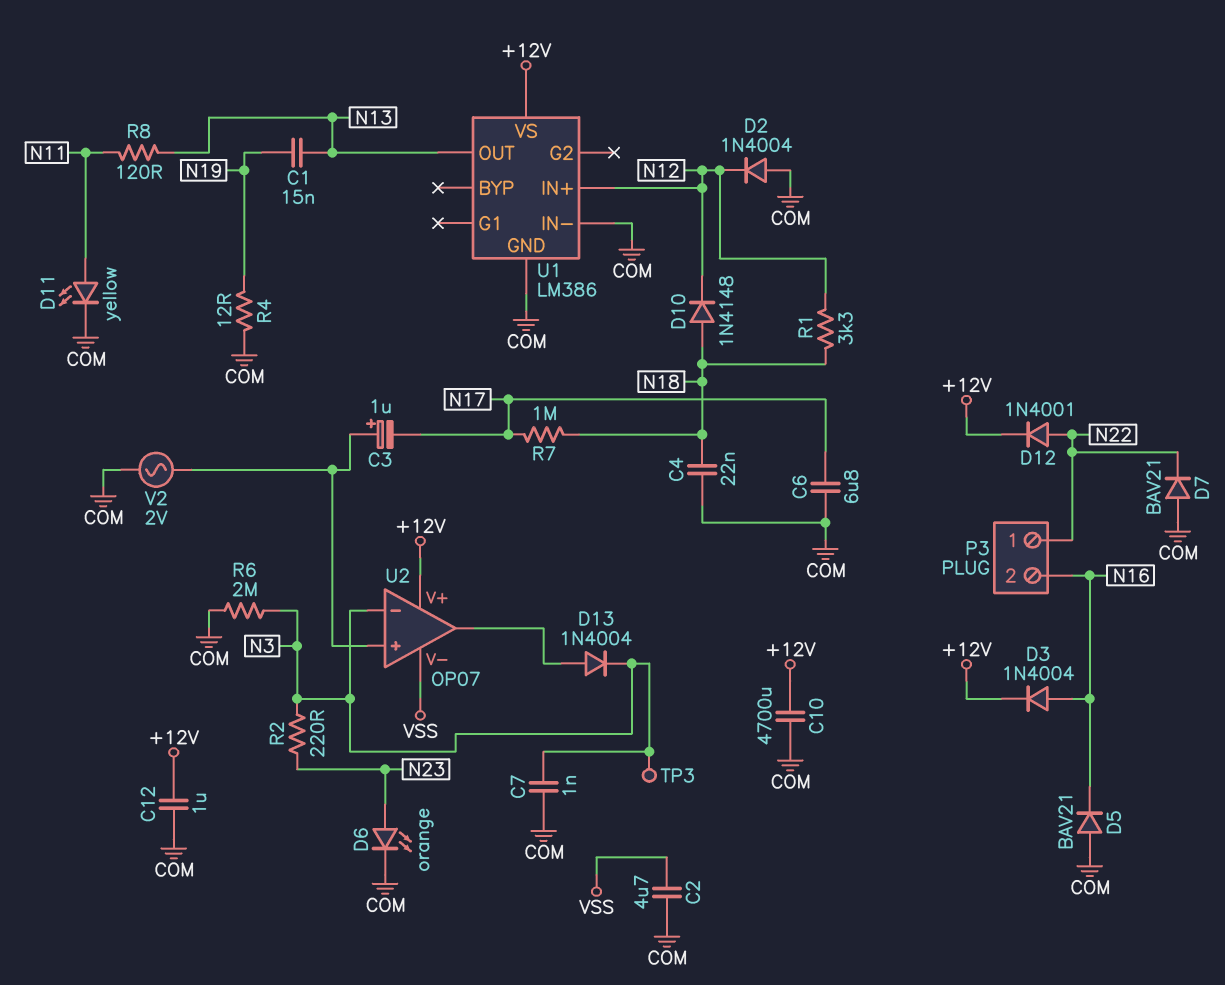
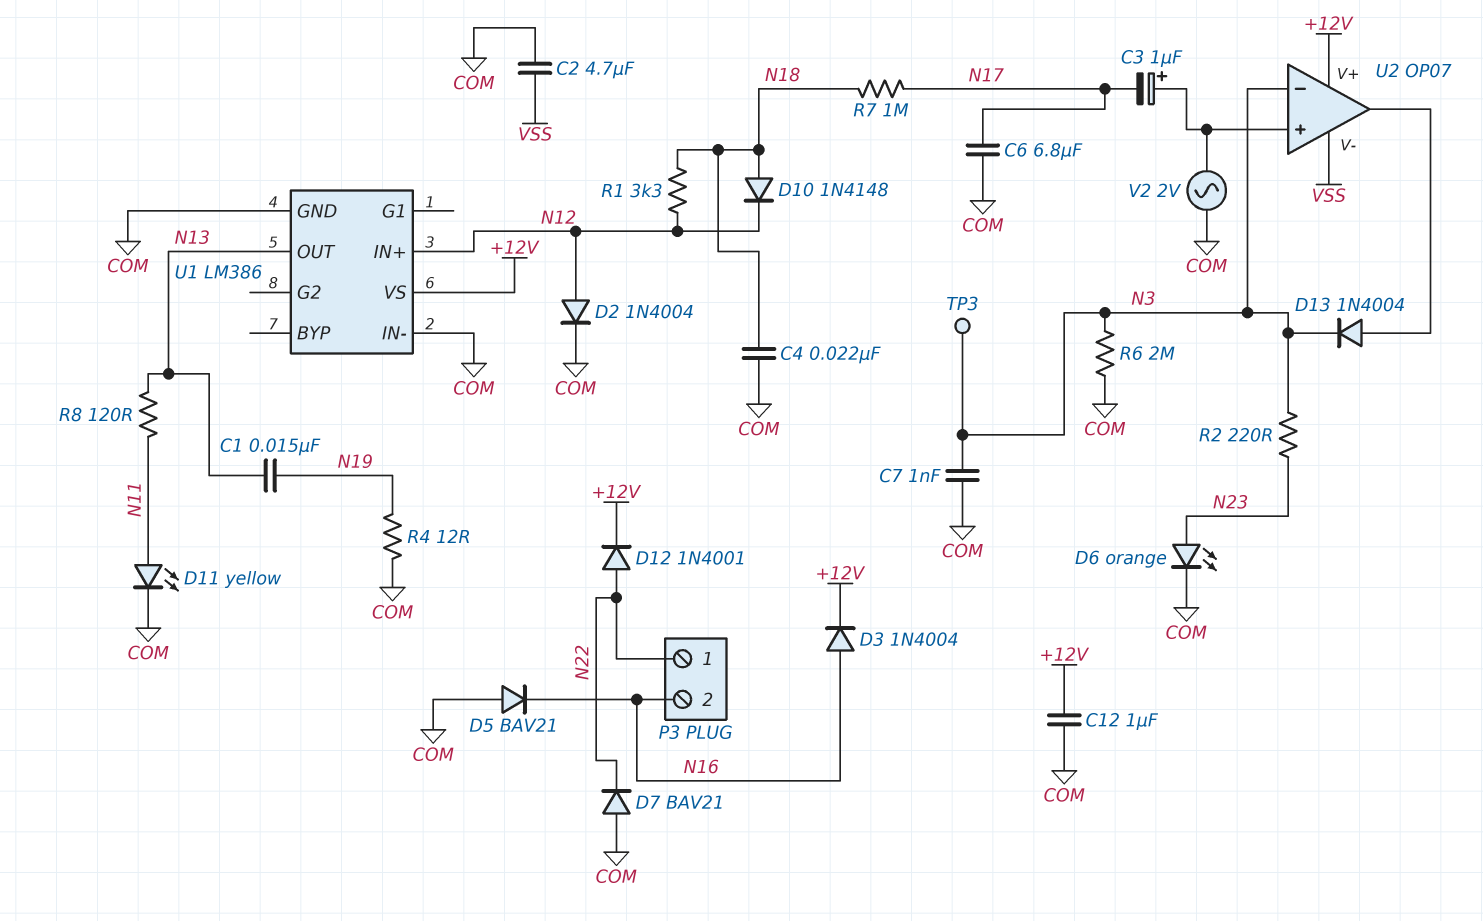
C10: 4700uF (+12V, COM) -> none
D2: diode 1N4004 (A COM, K N12) -> diode 1N4004 (A N12, K COM)

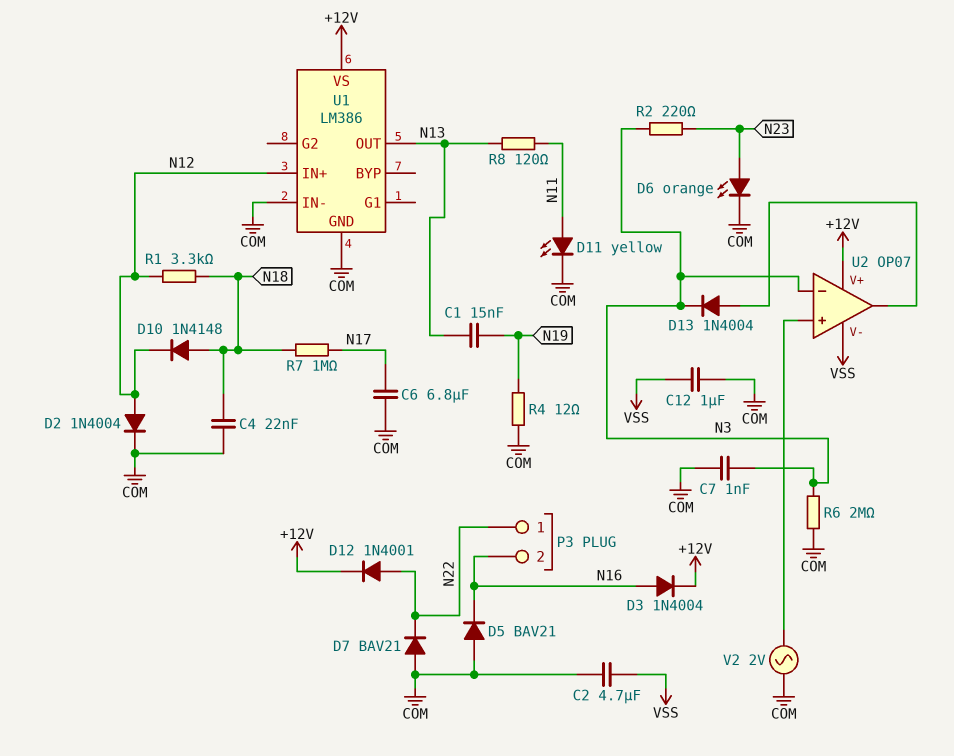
C3: 1uF (plus U2/in+, minus N17) -> none
C12: 1uF (+12V, COM) -> 1uF (COM, VSS)
TP3: test point (N3) -> none

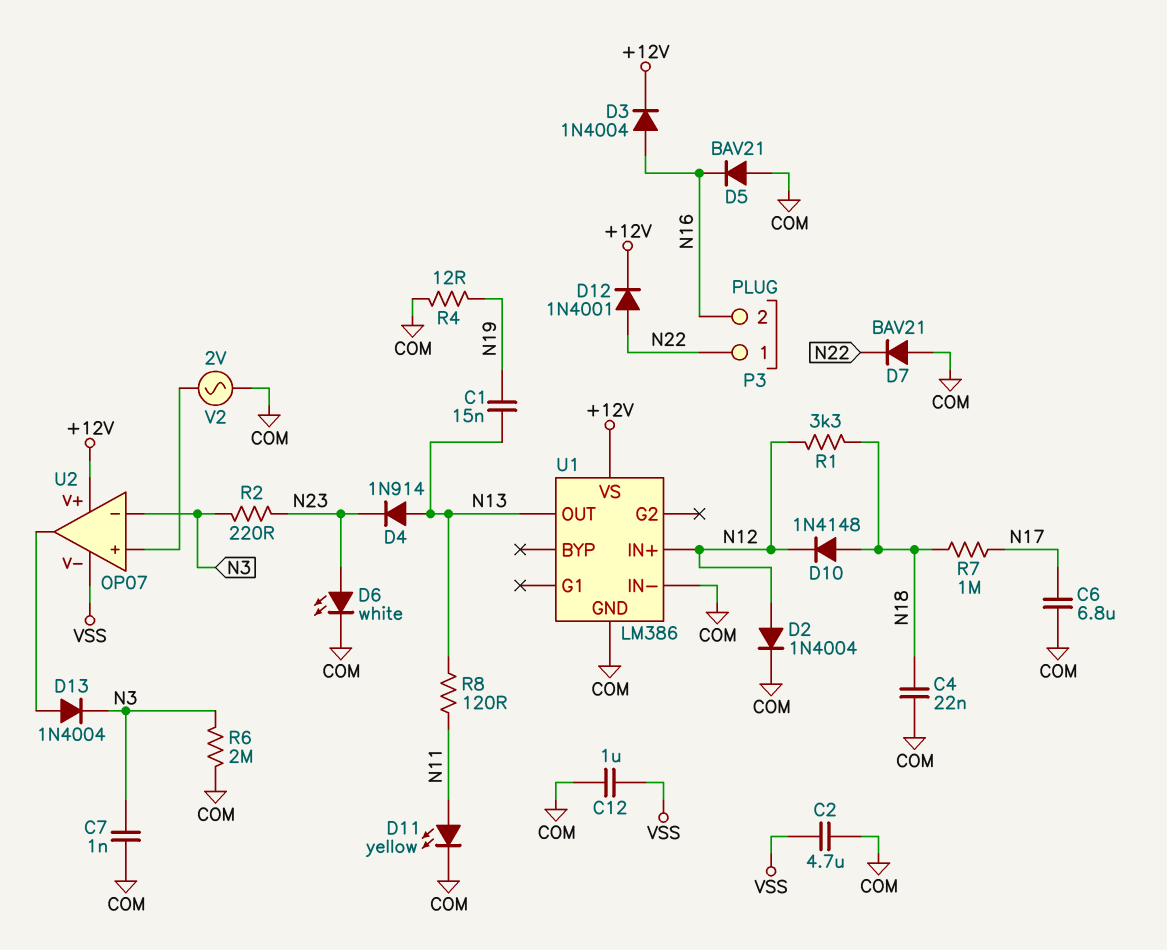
D4: none -> diode 1N914 (A N13, K N23)
D6: LED orange (A N23, K COM) -> LED white (A N23, K COM)

